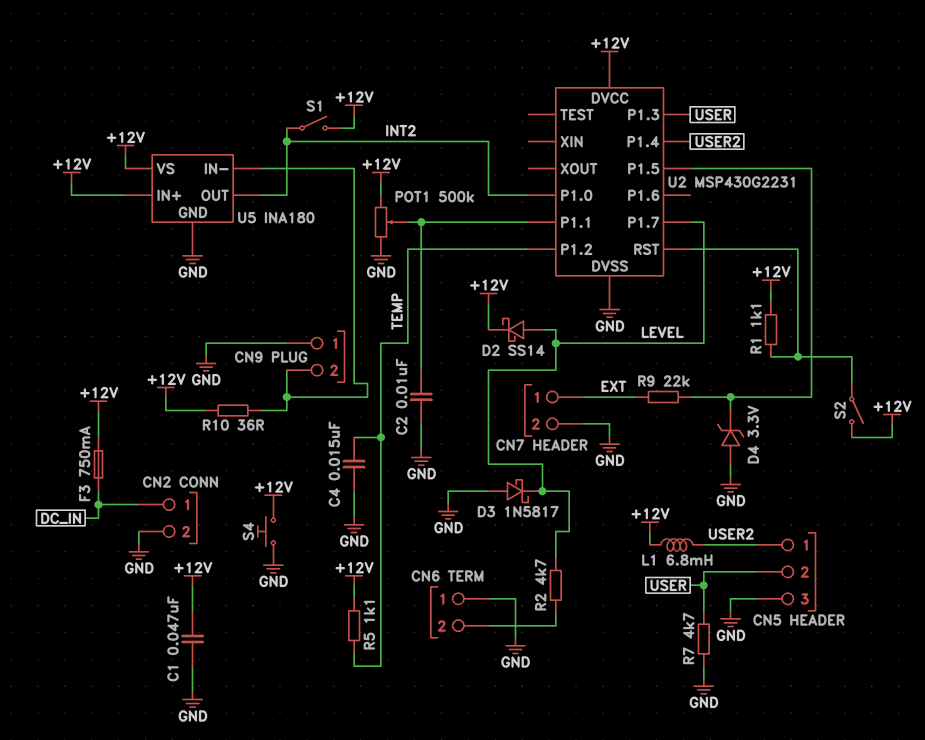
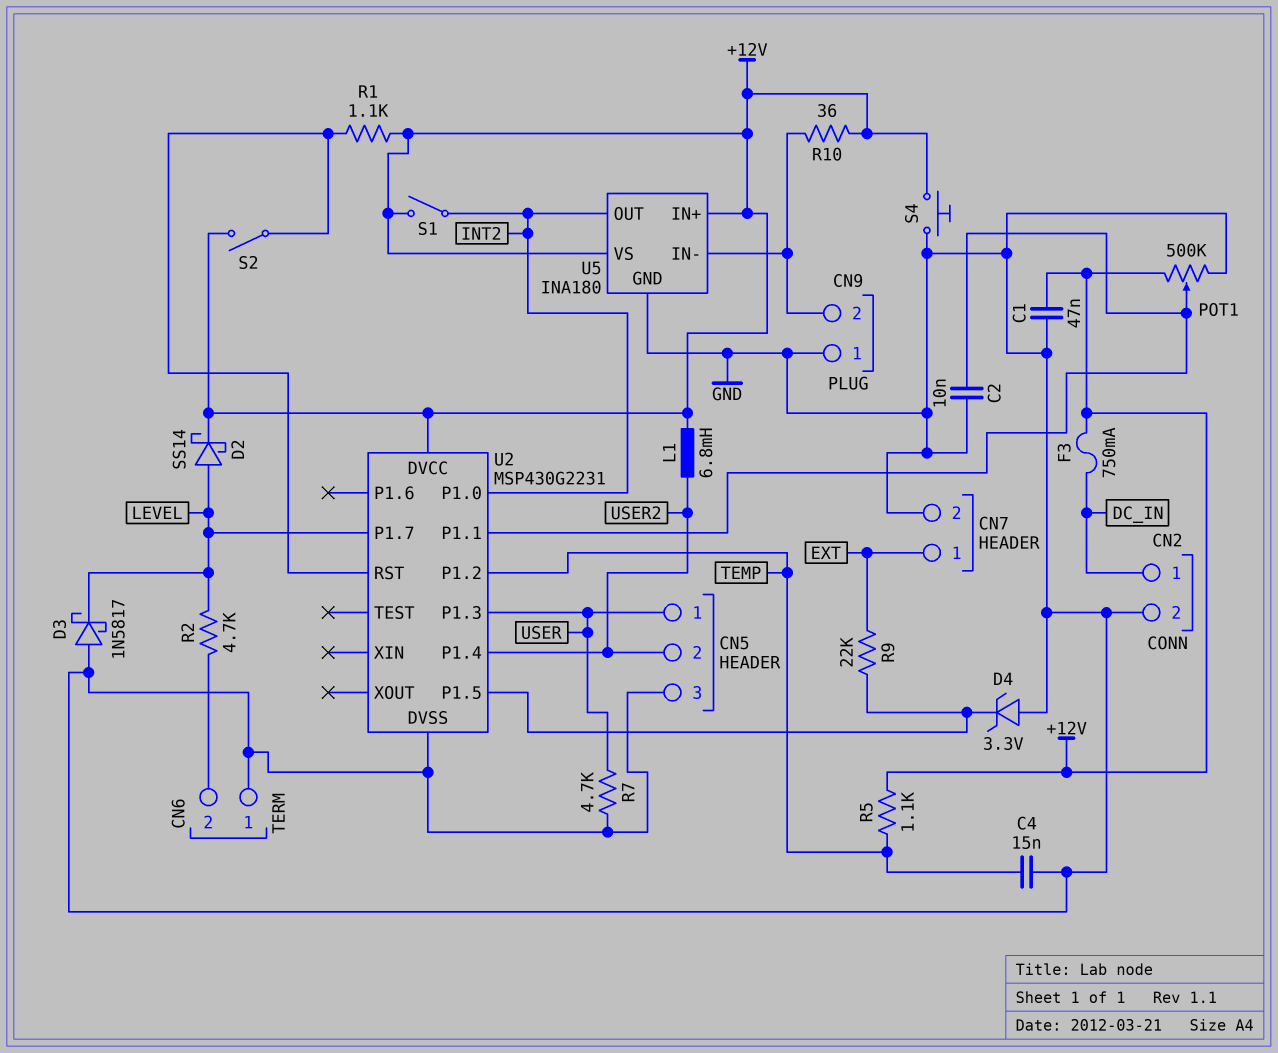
CN5 pin 1: USER2 -> USER
CN5 pin 2: USER -> USER2

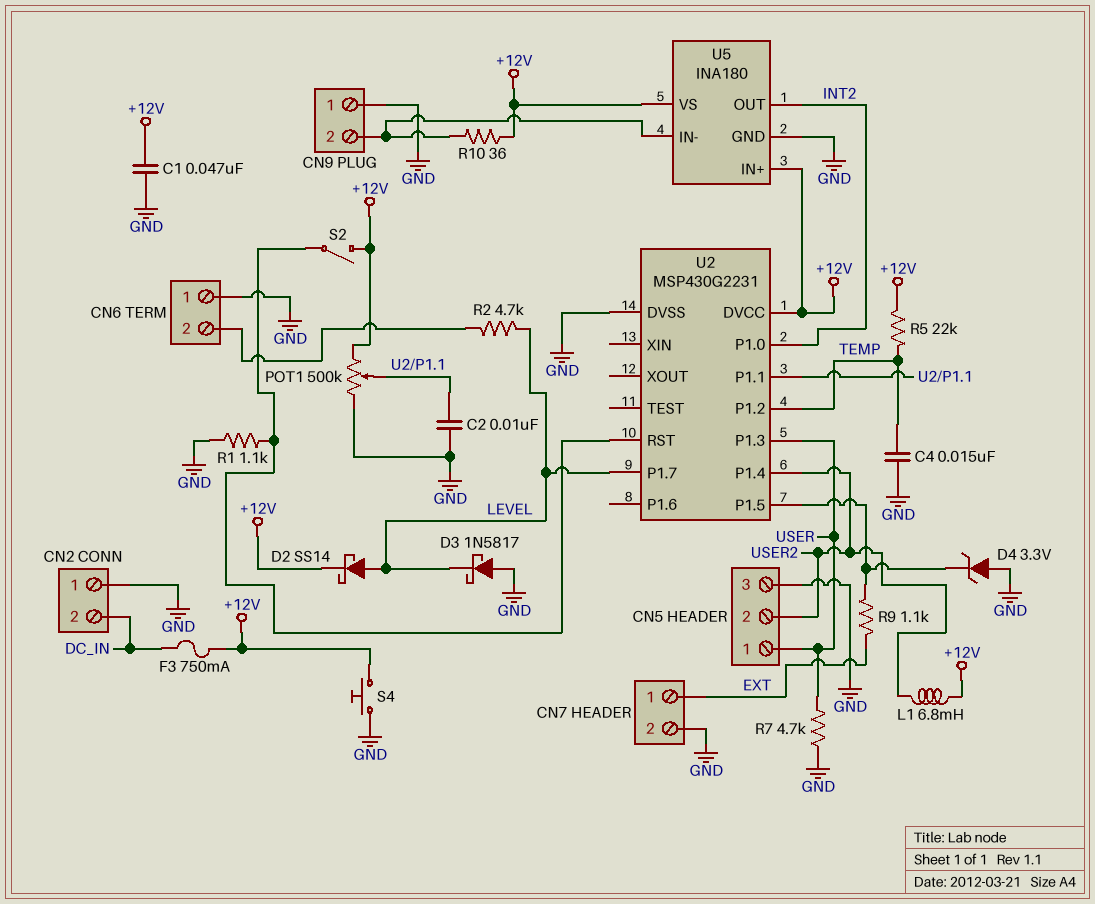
CN2 pin 1: DC_IN -> GND
CN2 pin 2: GND -> DC_IN
R1: 1.1k (+12V, U2/RST) -> 1.1k (GND, U2/RST)
R5: 1.1k (+12V, TEMP) -> 22k (+12V, TEMP)
R9: 22k (EXT, U2/P1.5) -> 1.1k (EXT, U2/P1.5)
S1: switch (+12V, INT2) -> none

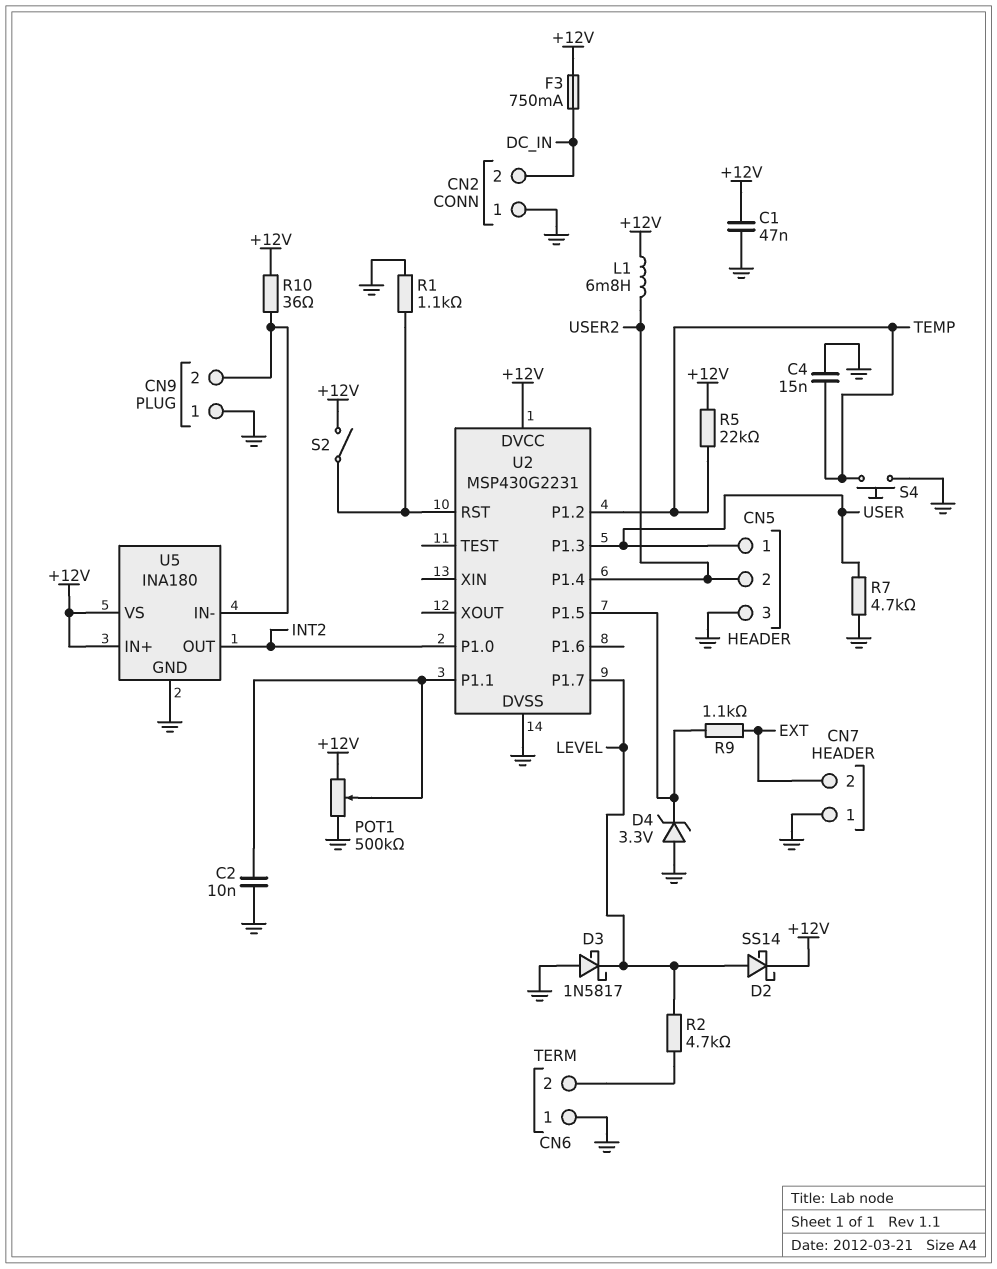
CN7 pin 1: EXT -> GND
CN7 pin 2: GND -> EXT
S4: button (+12V, GND) -> button (GND, TEMP)

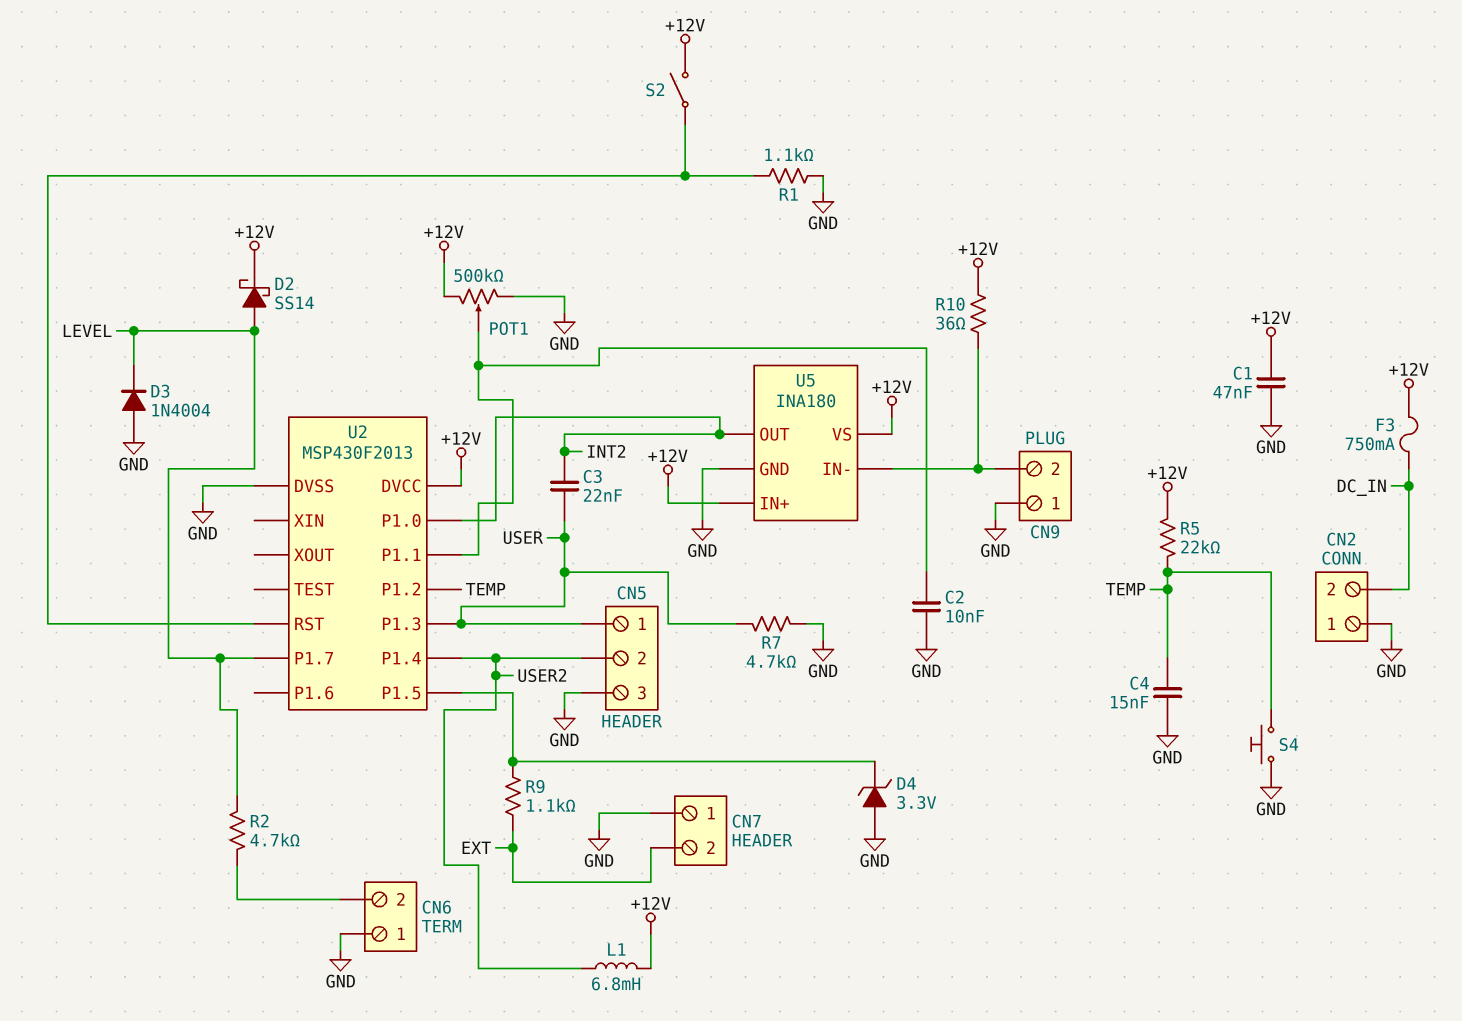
C3: none -> 22nF (INT2, USER)
D3: schottky 1N5817 (A GND, K LEVEL) -> diode 1N4004 (A GND, K LEVEL)
U2: MSP430G2231 -> MSP430F2013

